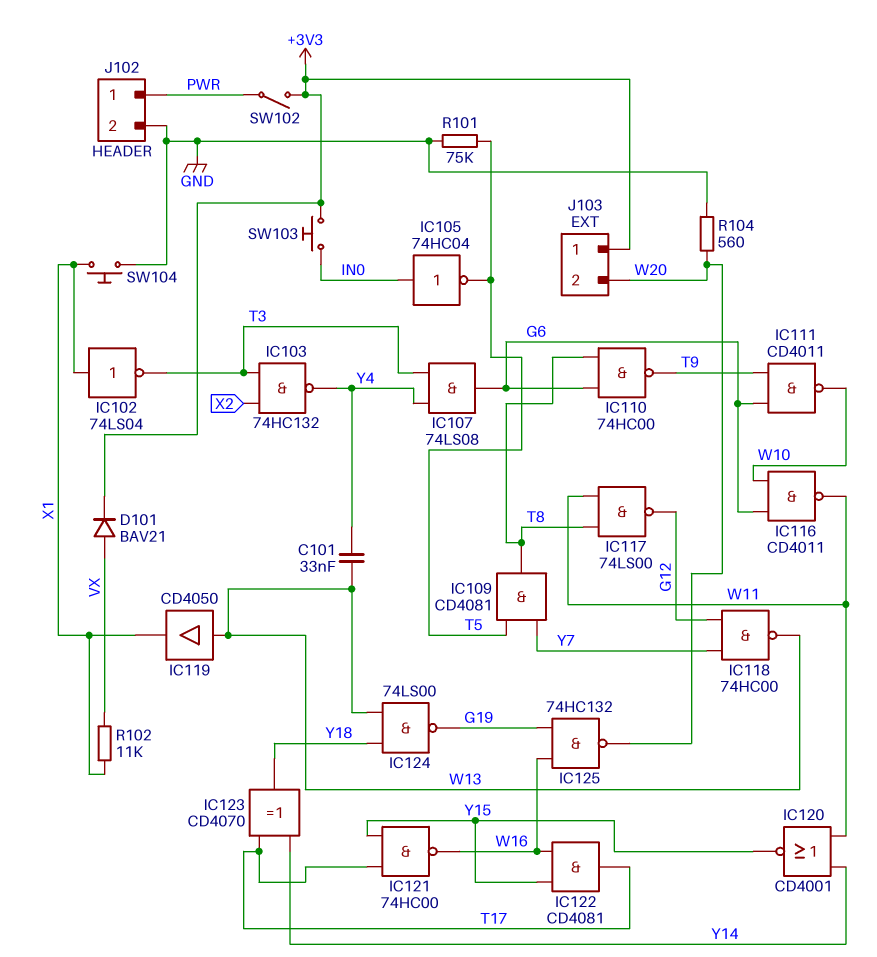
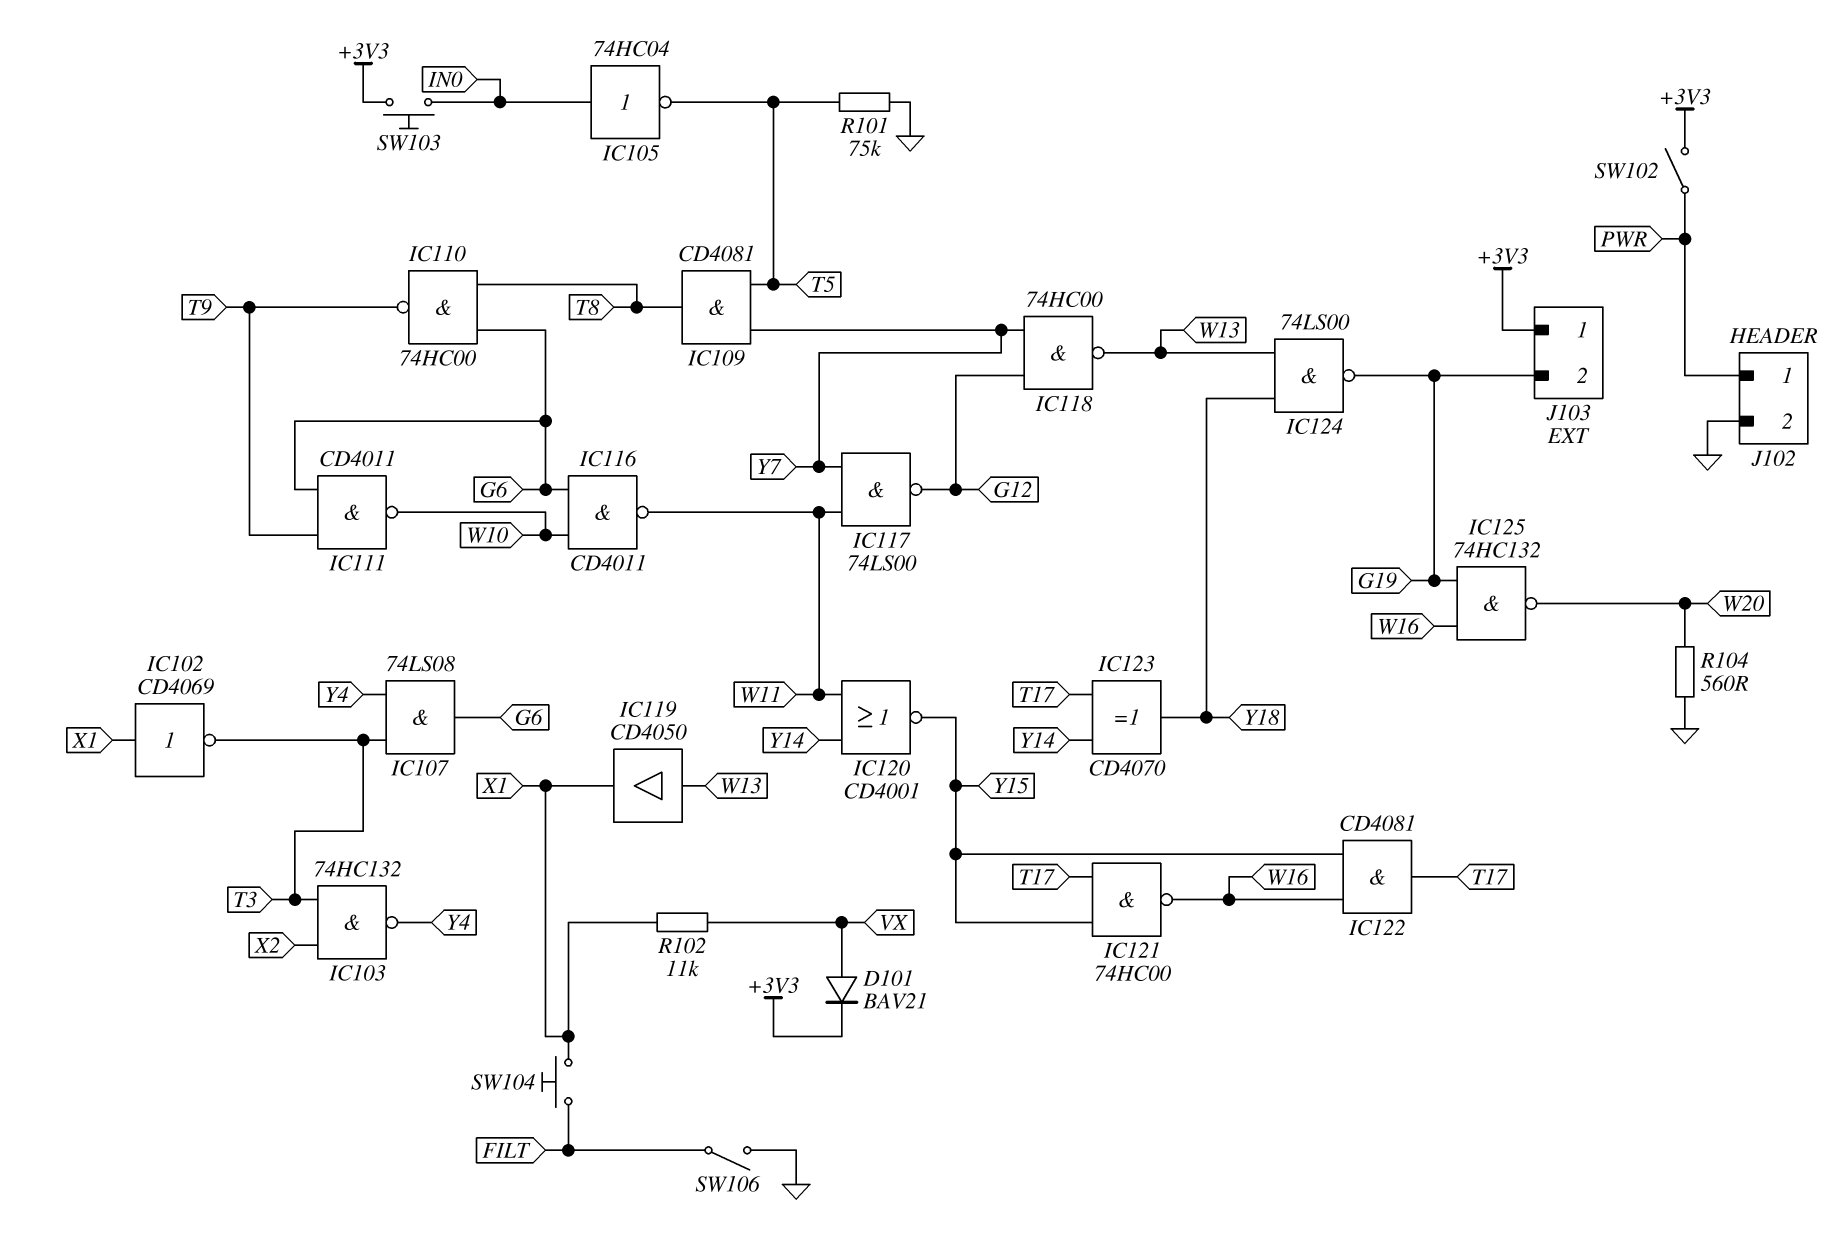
C101: 33nF (W13, Y4) -> none
IC102: NOT 74LS04 (in X1, out T3) -> NOT CD4069 (in X1, out T3)
IC117: NAND 74LS00 (in T8, in W11, out G12) -> NAND 74LS00 (in W11, in Y7, out G12)
J103 pin 2: W20 -> G19
SW104: button (GND, X1) -> button (FILT, X1)
SW106: none -> switch (FILT, GND)

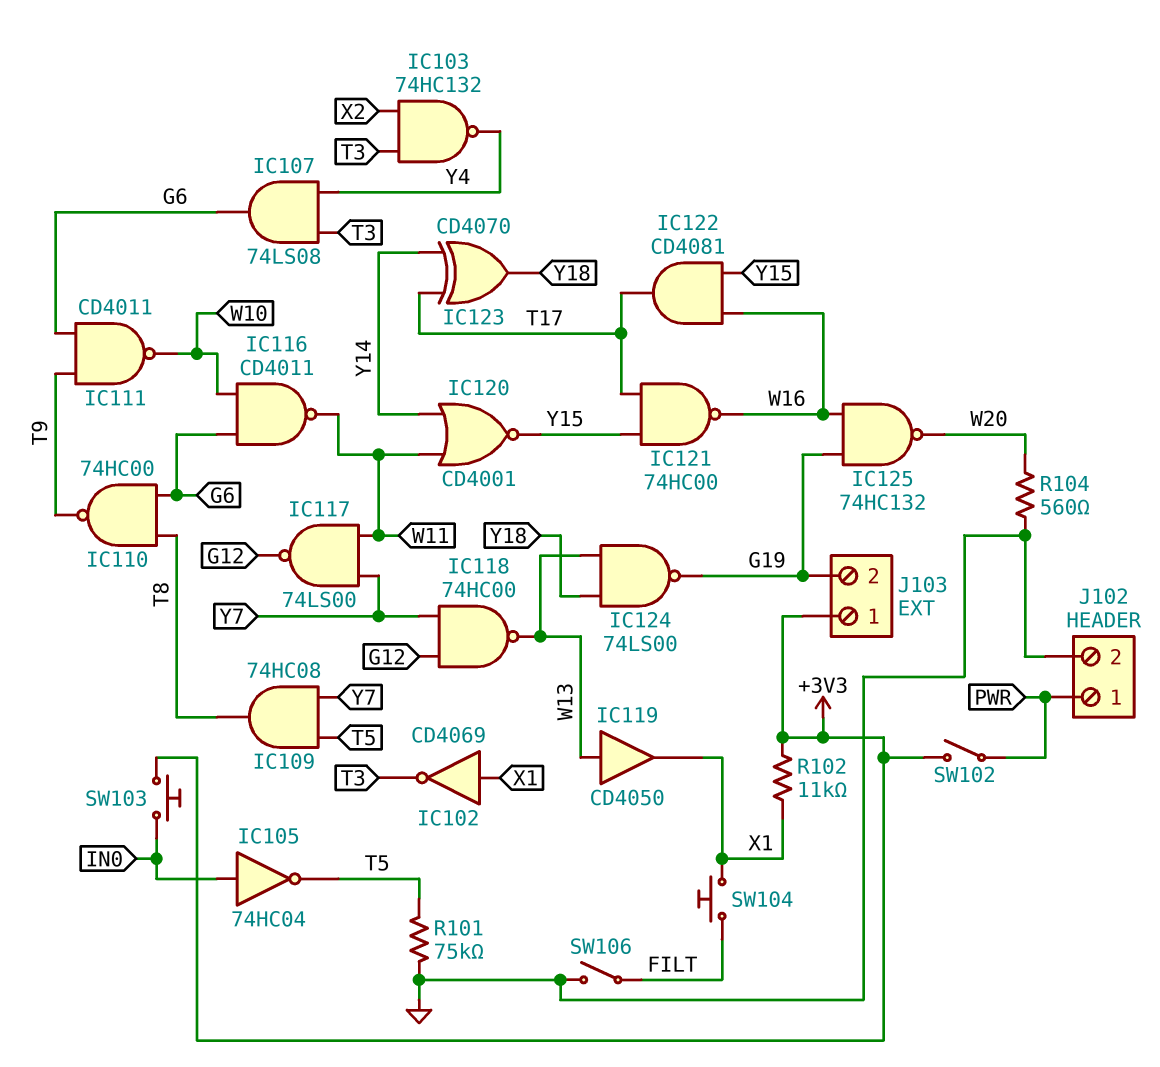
D101: diode BAV21 (A VX, K +3V3) -> none
IC109: AND CD4081 (in T5, in Y7, out T8) -> AND 74HC08 (in T5, in Y7, out T8)
R102: 11k (VX, X1) -> 11k (+3V3, X1)

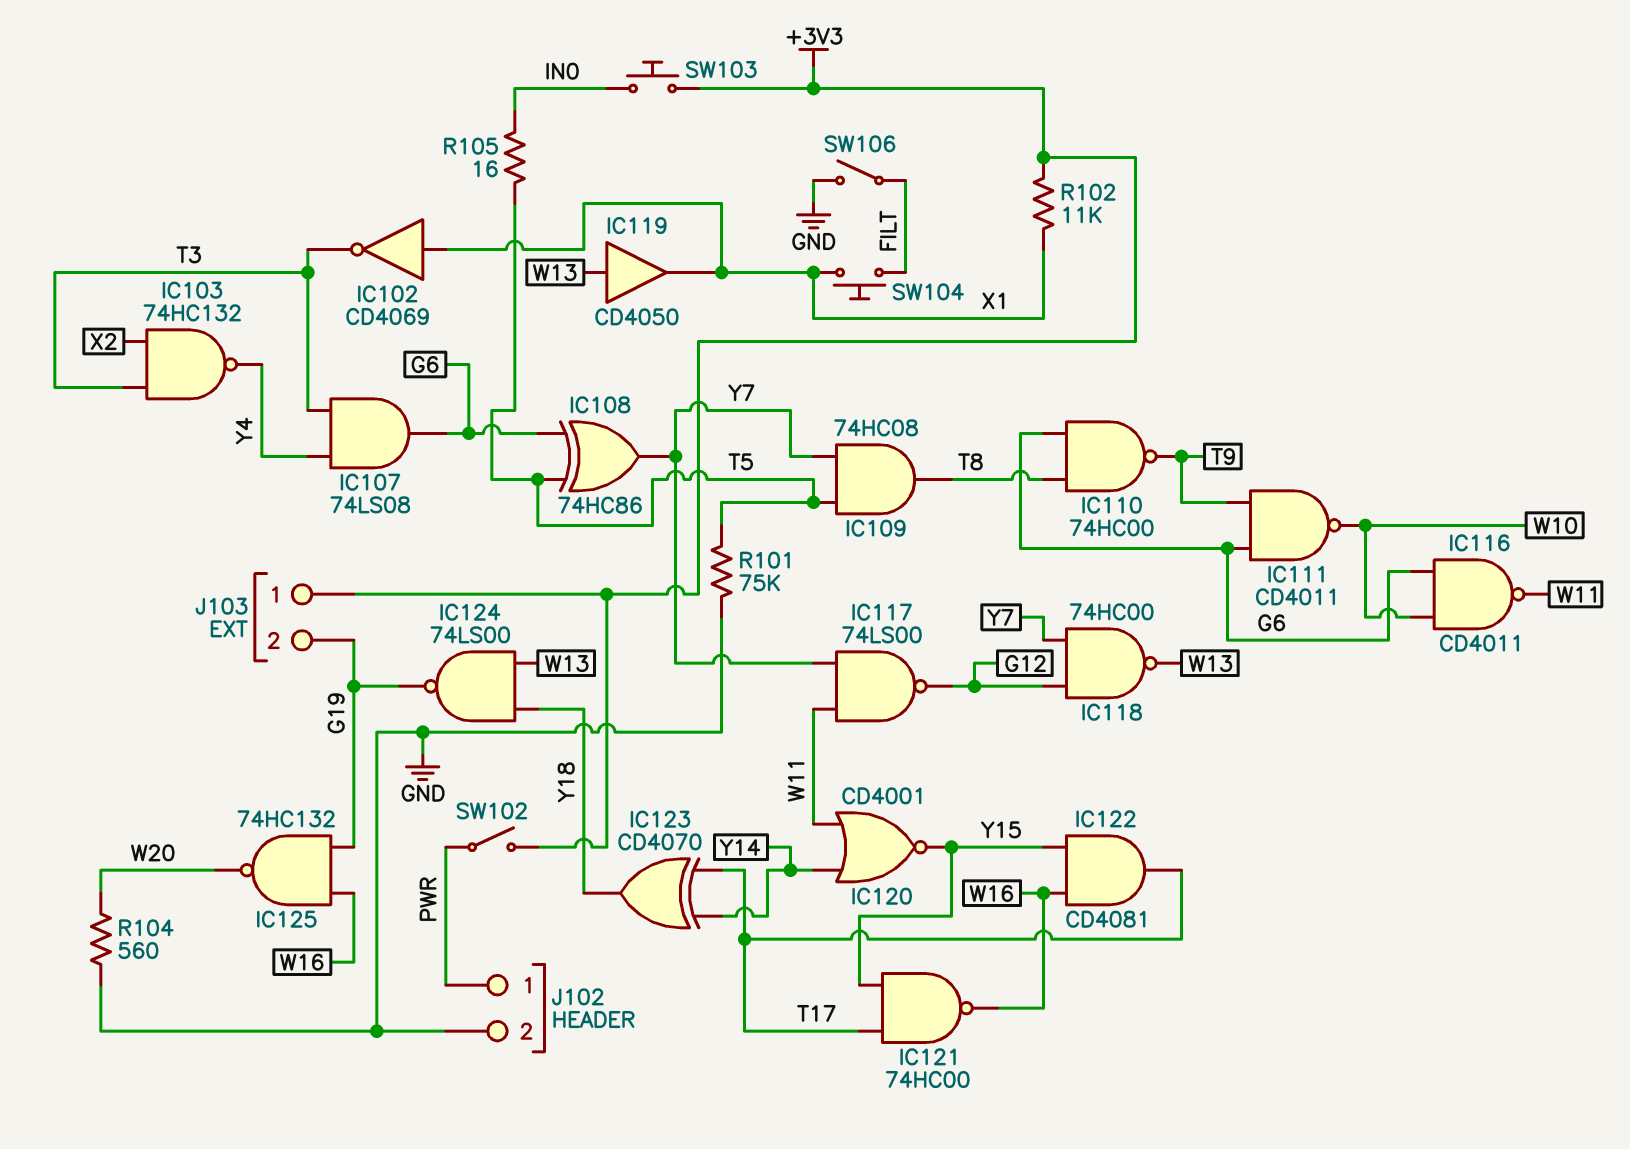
IC105: NOT 74HC04 (in IN0, out T5) -> none
IC108: none -> XOR 74HC86 (in G6, in T5, out Y7)
R105: none -> 16 (IN0, T5)

